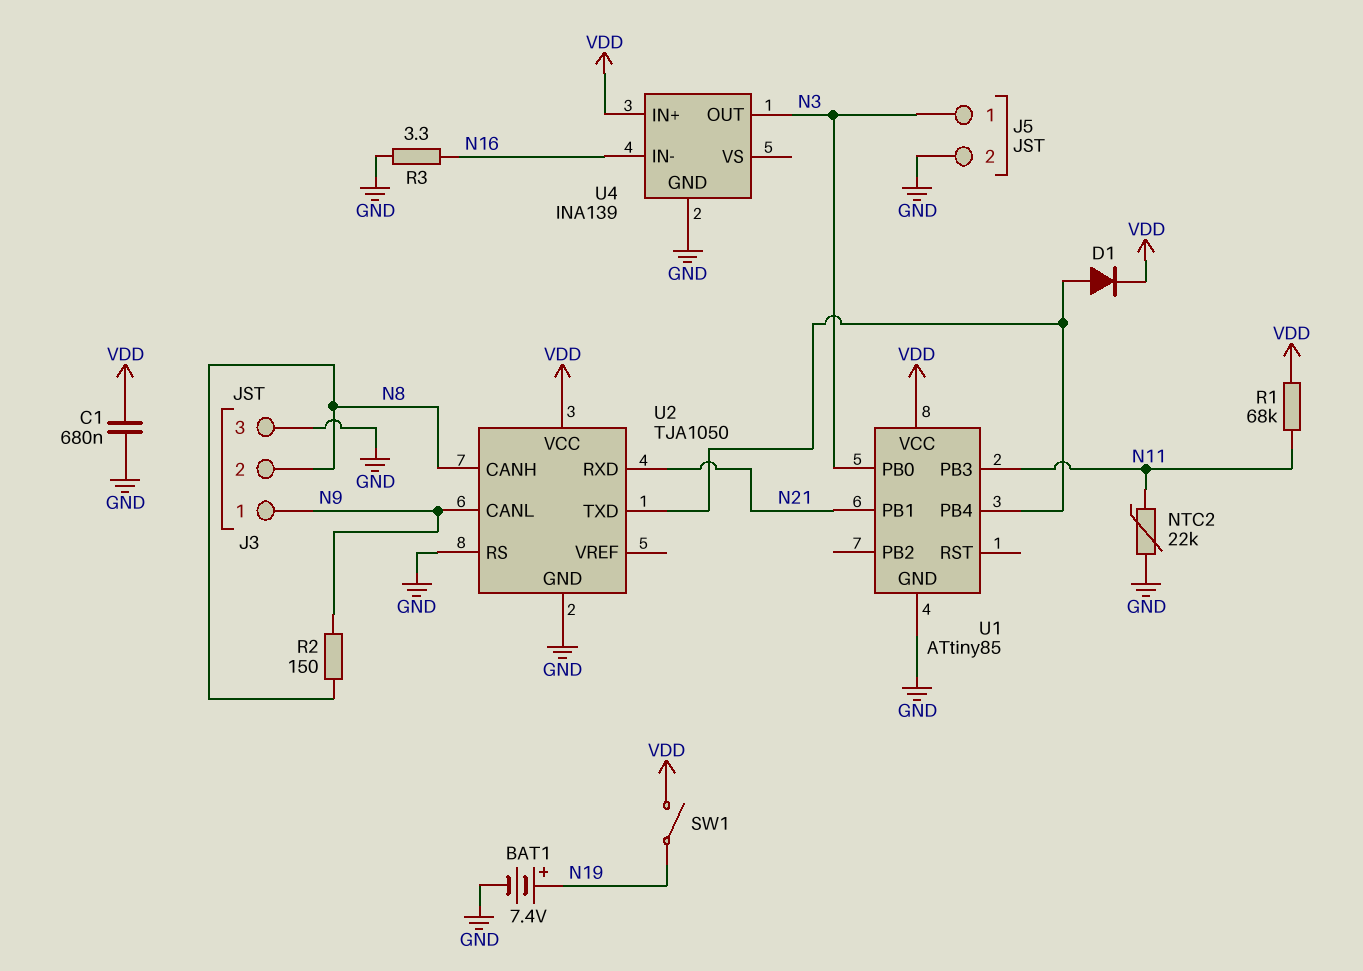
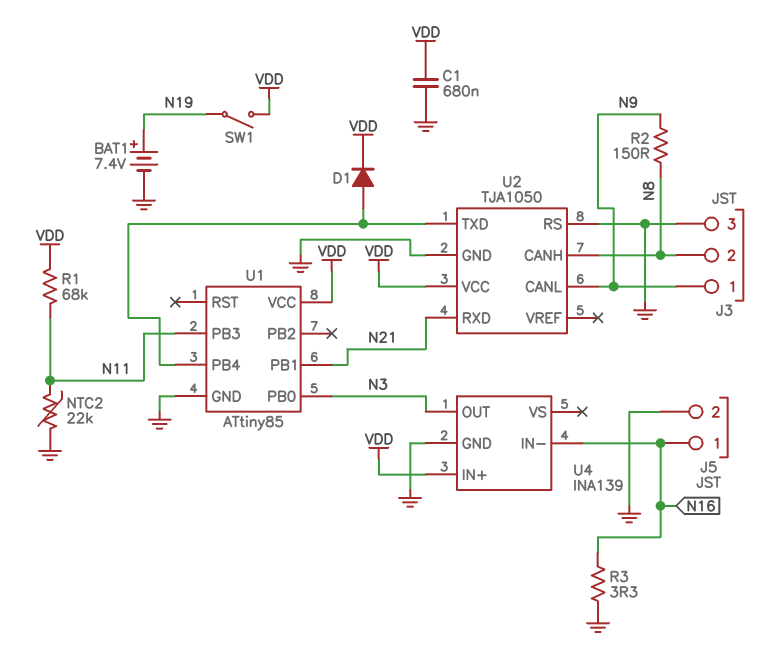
J5 pin 1: N3 -> N16

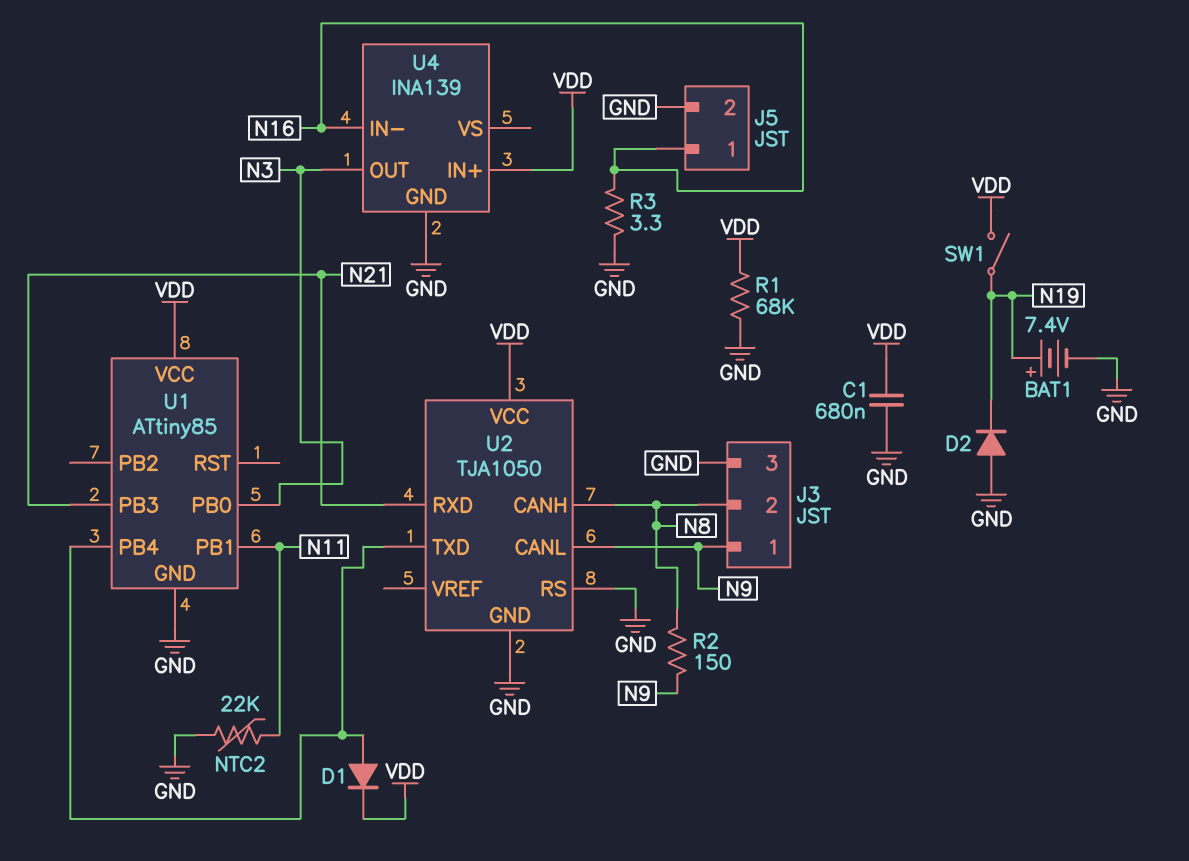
D2: none -> diode (A GND, K N19)
R1: 68k (N11, VDD) -> 68k (GND, VDD)
U1 pin PB1: N21 -> N11
U1 pin PB3: N11 -> N21

